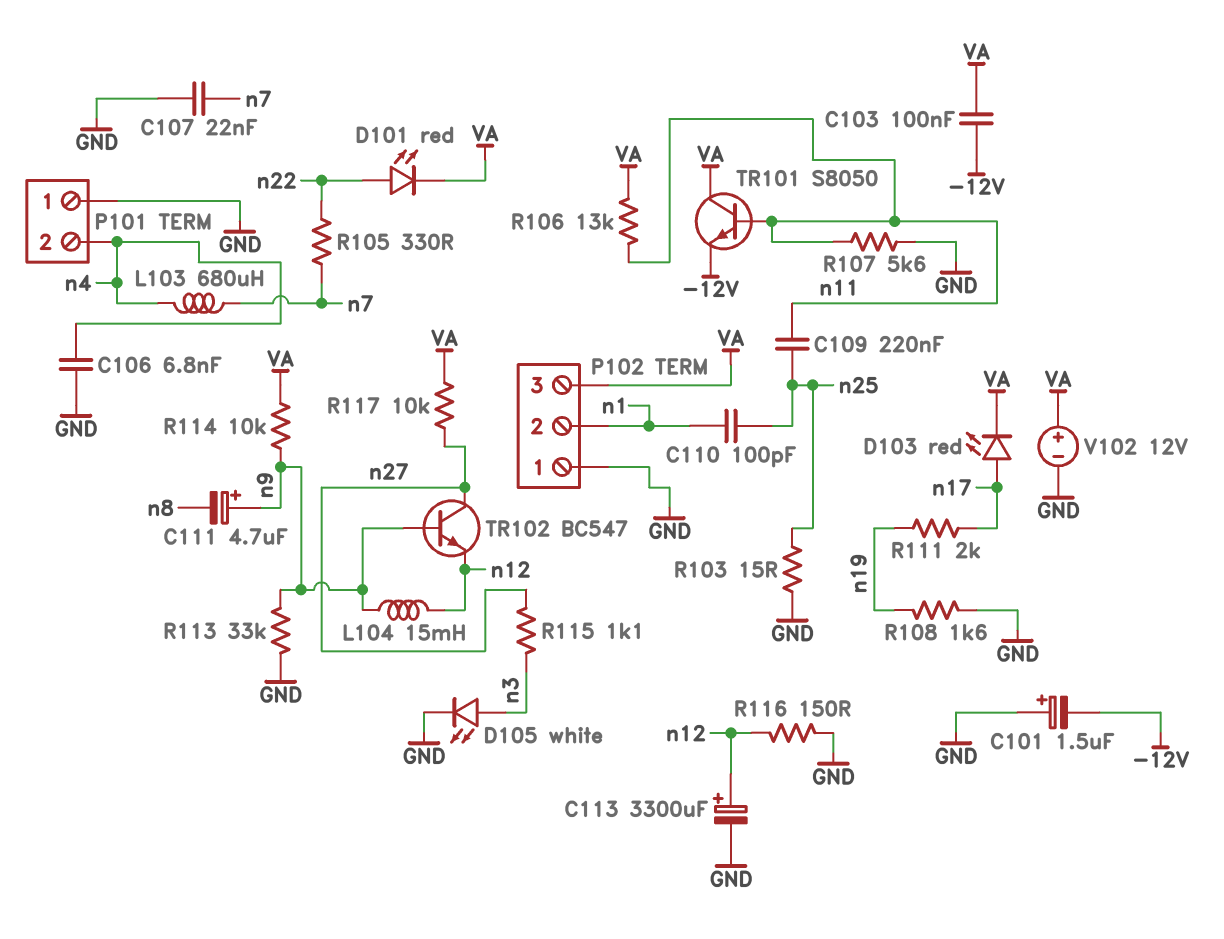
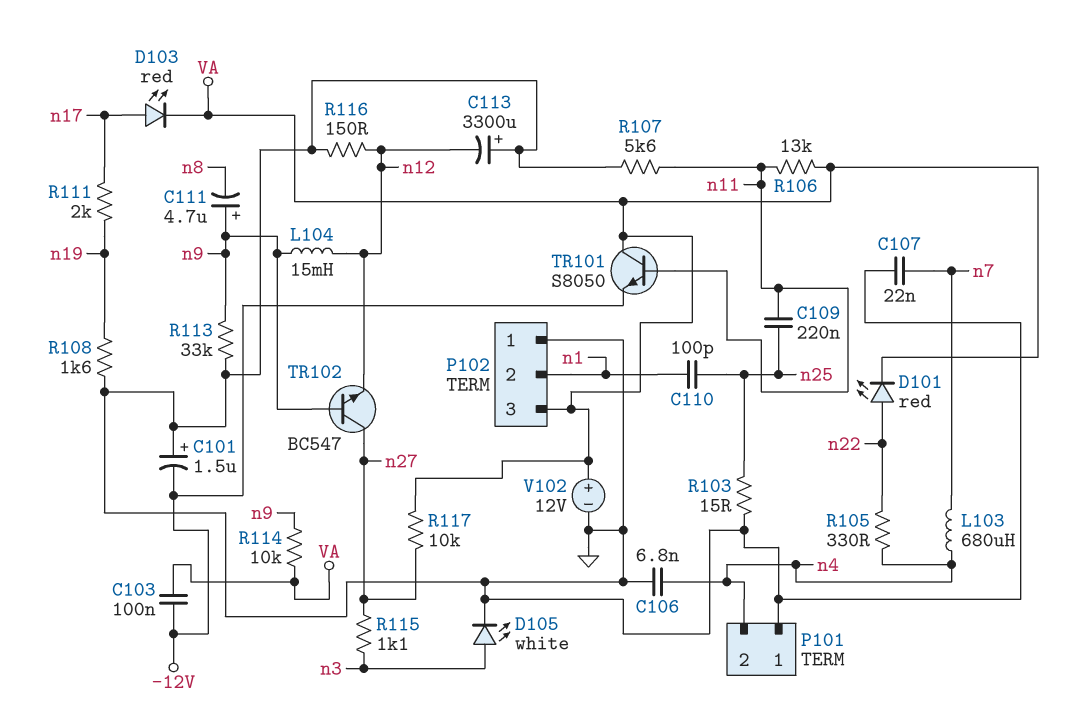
C113: 3300uF (plus n12, minus GND) -> 3300uF (plus GND, minus n12)
R105: 330 (n7, n22) -> 330 (n4, n22)

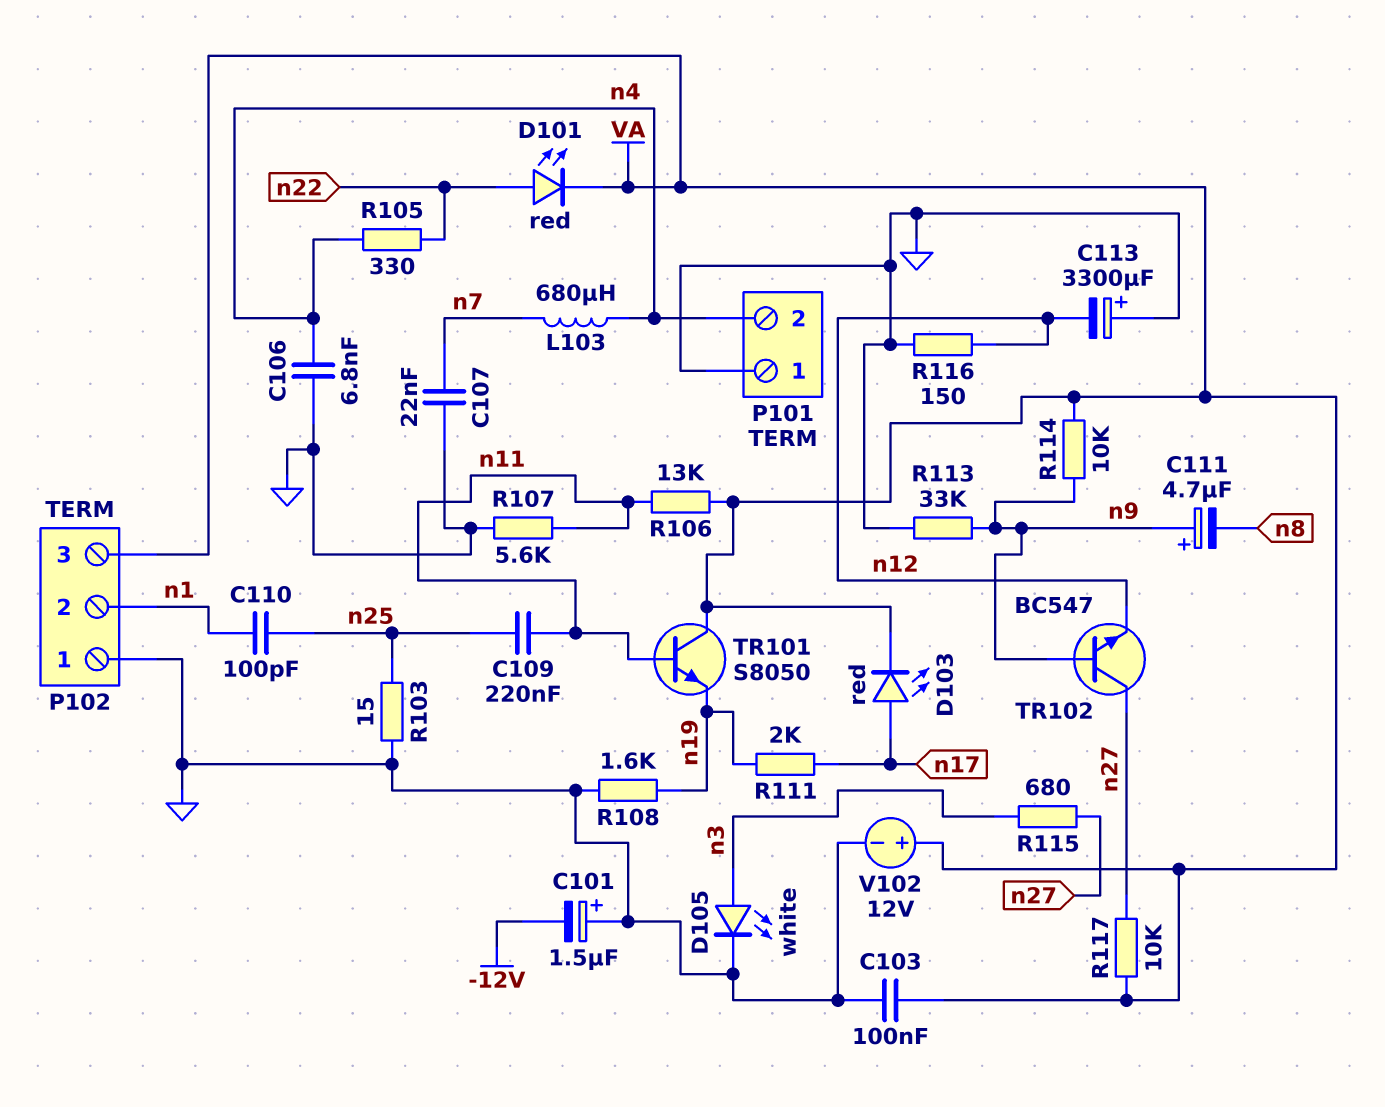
C103: 100nF (-12V, VA) -> 100nF (GND, VA)
L104: 15mH (n9, n12) -> none
R115: 1.1k (n3, n27) -> 680 (n3, n27)
TR101: NPN S8050 (B n11, C VA, E -12V) -> NPN S8050 (B n11, C VA, E n19)

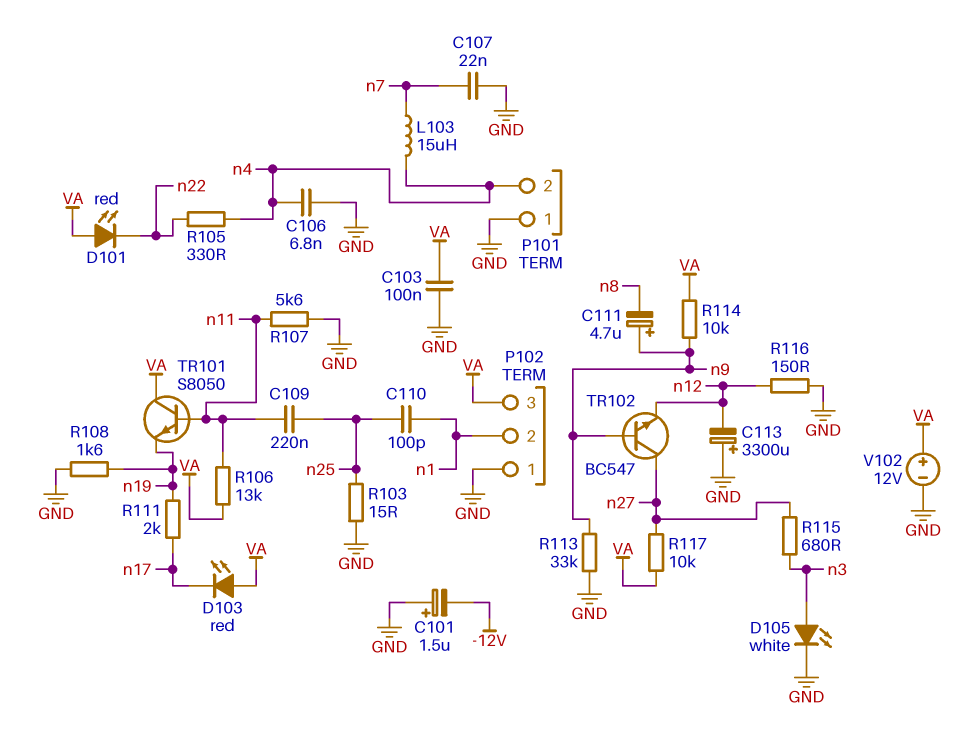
D101: LED red (A n22, K VA) -> LED red (A VA, K n22)
D103: LED red (A n17, K VA) -> LED red (A VA, K n17)
L103: 680uH (n4, n7) -> 15uH (n4, n7)

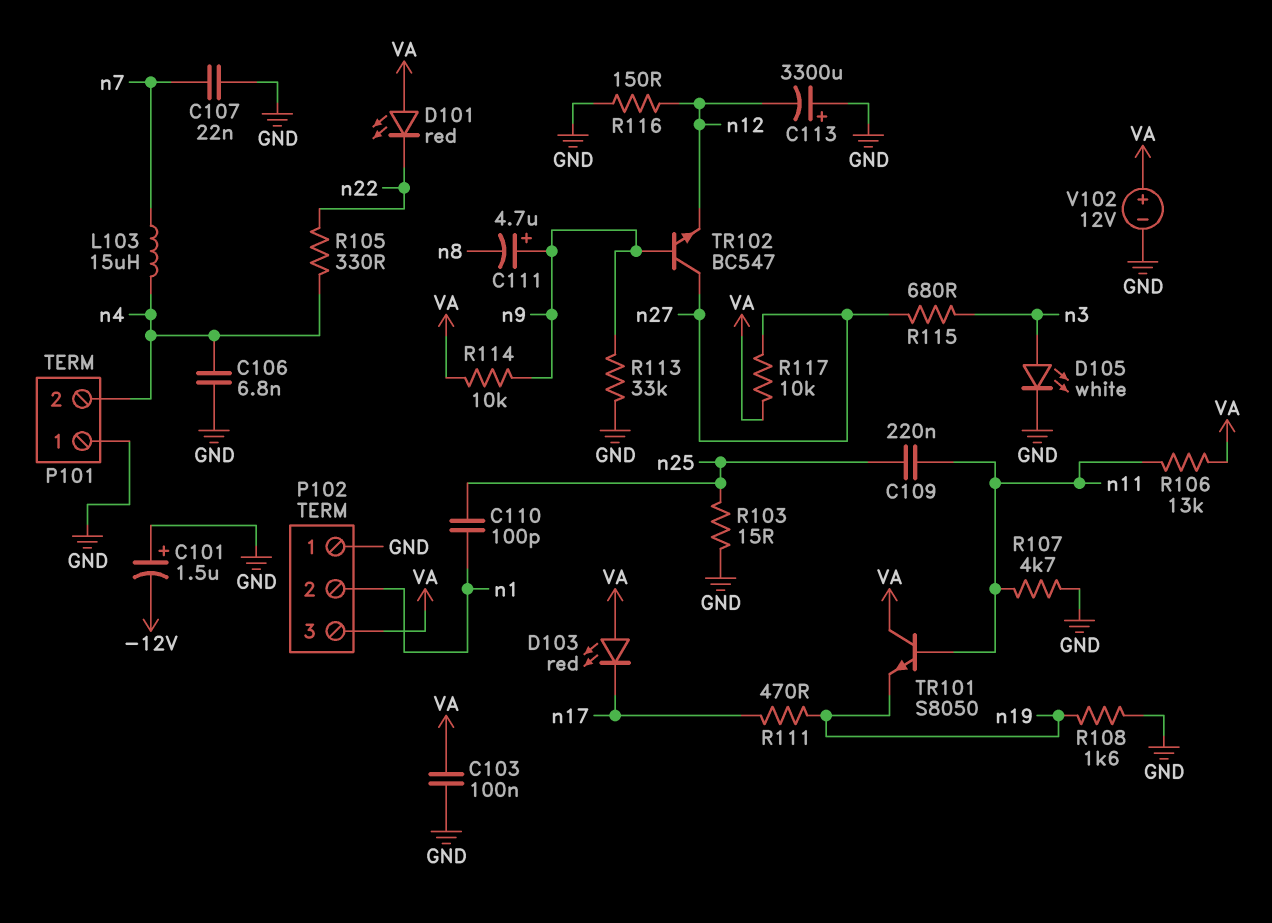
R107: 5.6k (GND, n11) -> 4.7k (GND, n11)
R111: 2k (n17, n19) -> 470 (n17, n19)

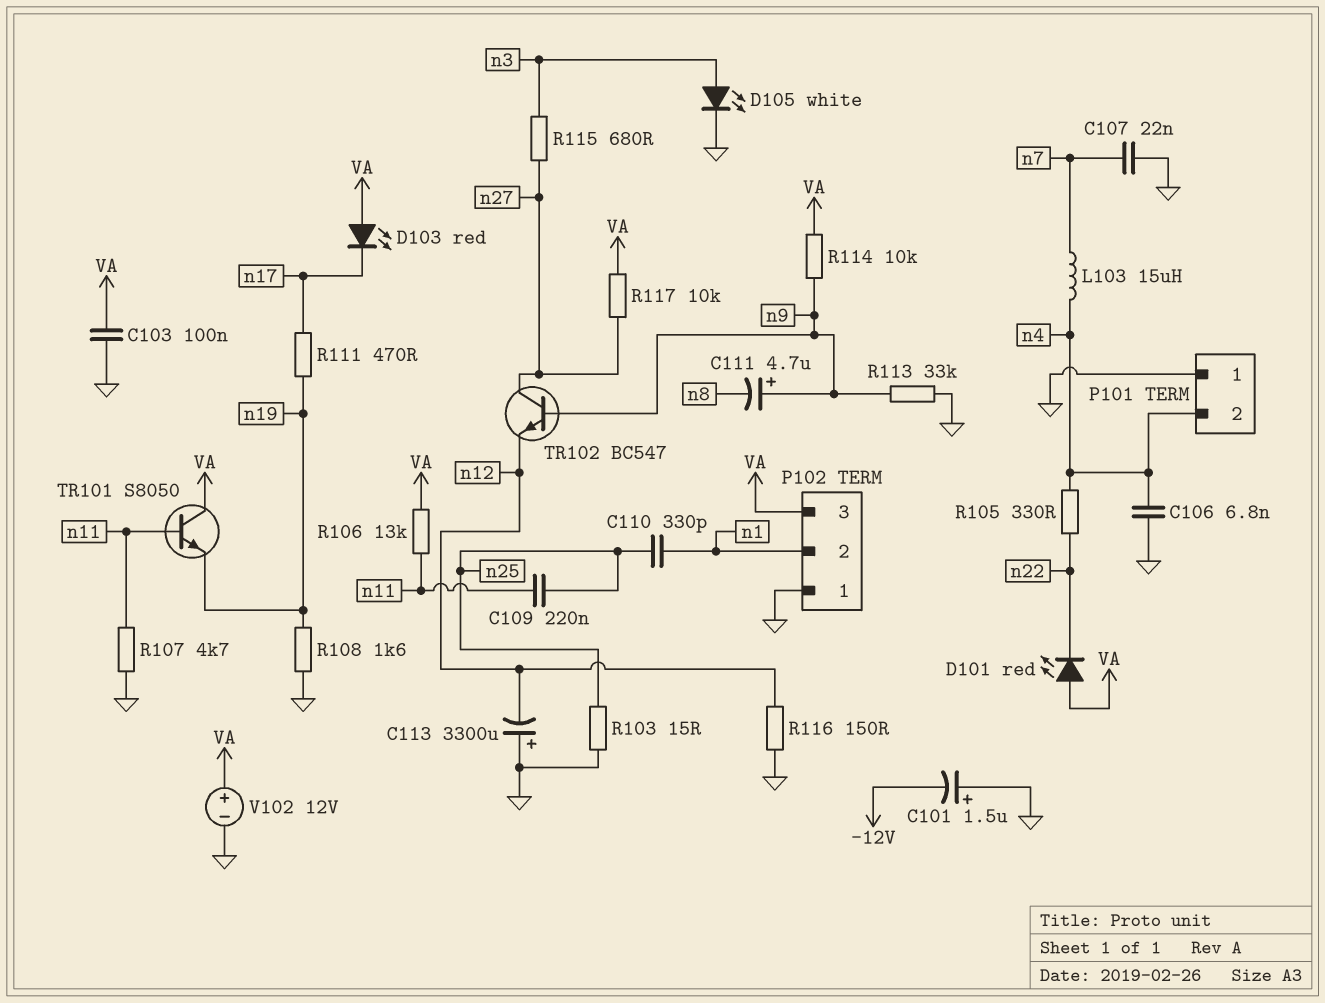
C110: 100pF (n1, n25) -> 330pF (n1, n25)

